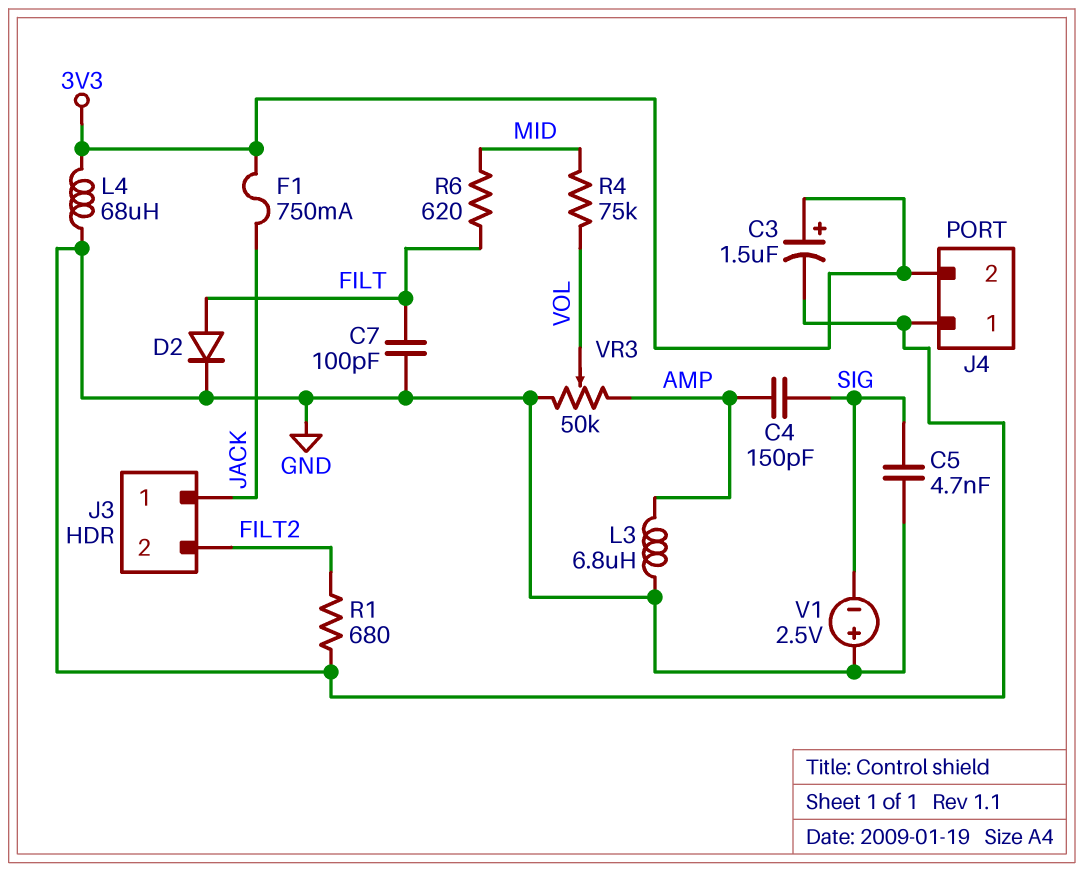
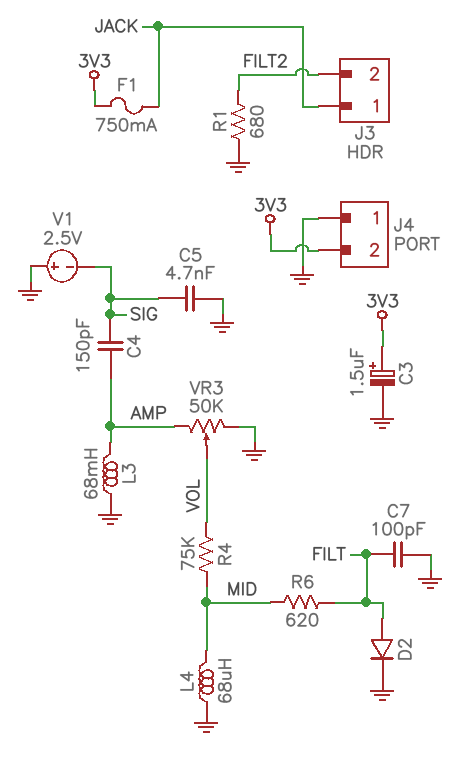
L3: 6.8uH (AMP, GND) -> 68mH (AMP, GND)
L4: 68uH (3V3, GND) -> 68uH (GND, MID)

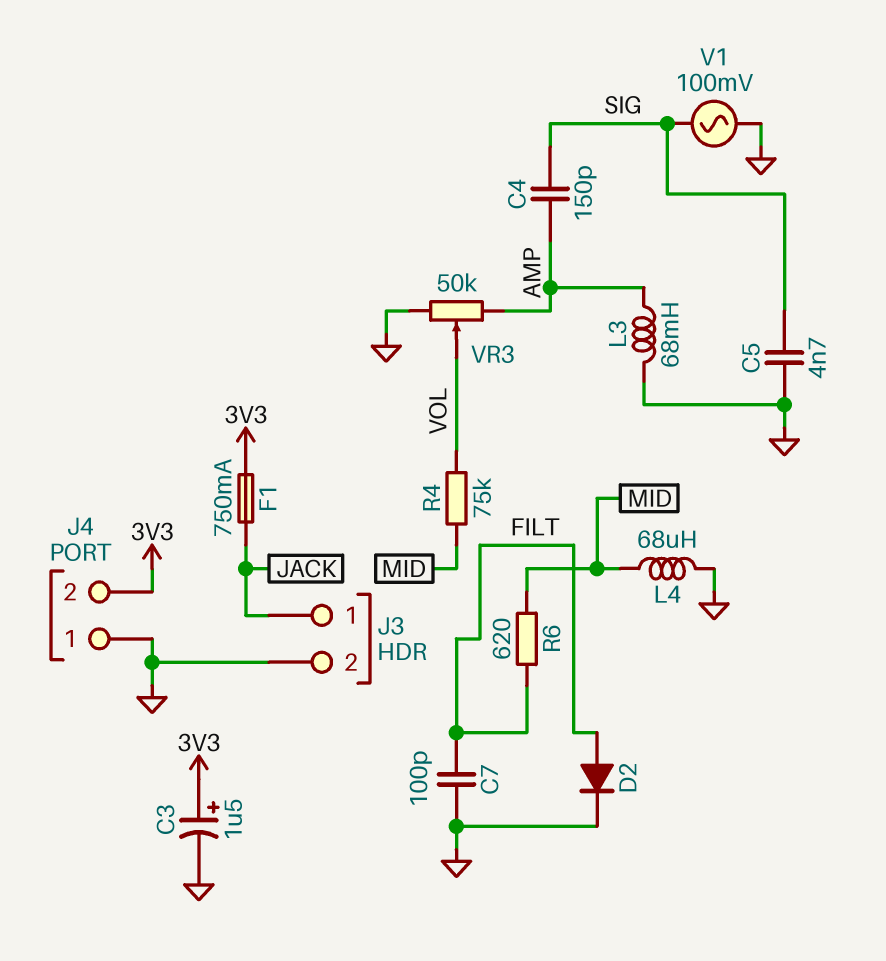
J3 pin 2: FILT2 -> GND
R1: 680 (FILT2, GND) -> none
V1: 2.5V (plus GND, minus SIG) -> AC 100mV (GND, SIG)

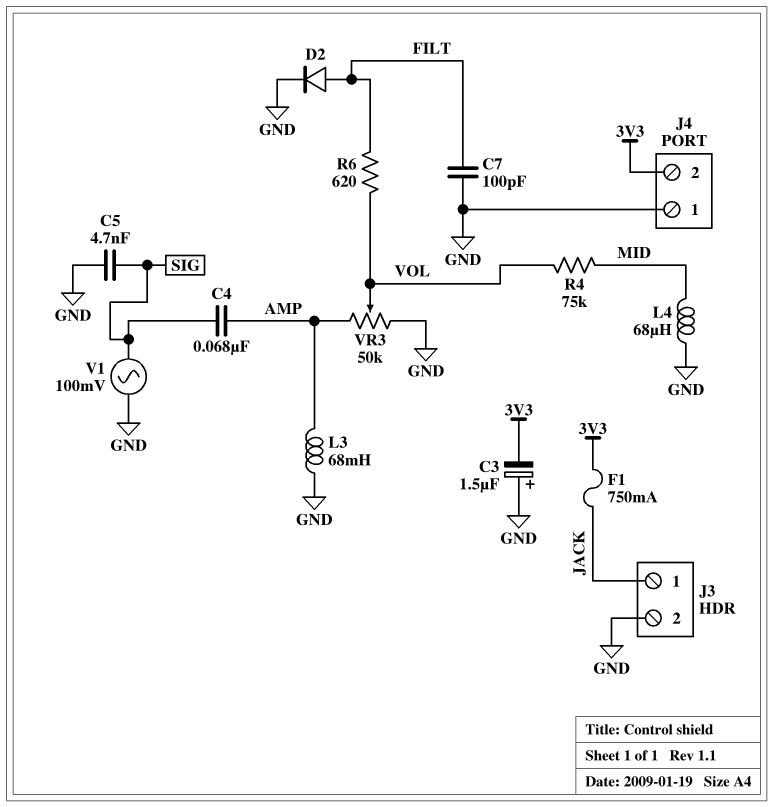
C3: 1.5uF (plus 3V3, minus GND) -> 1.5uF (plus GND, minus 3V3)
C4: 150pF (AMP, SIG) -> 68nF (AMP, SIG)
R6: 620 (FILT, MID) -> 620 (FILT, VOL)

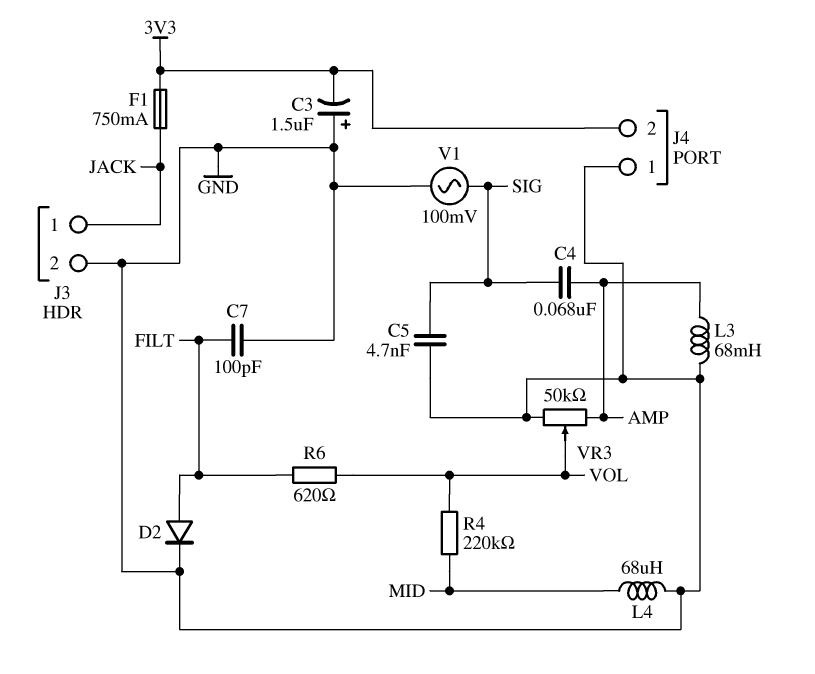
R4: 75k (MID, VOL) -> 220k (MID, VOL)

